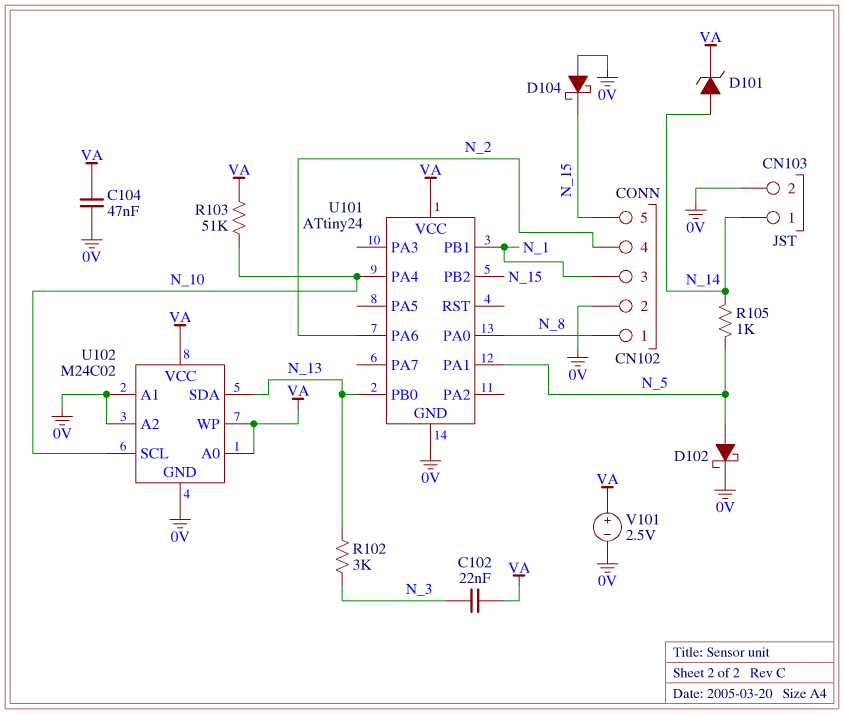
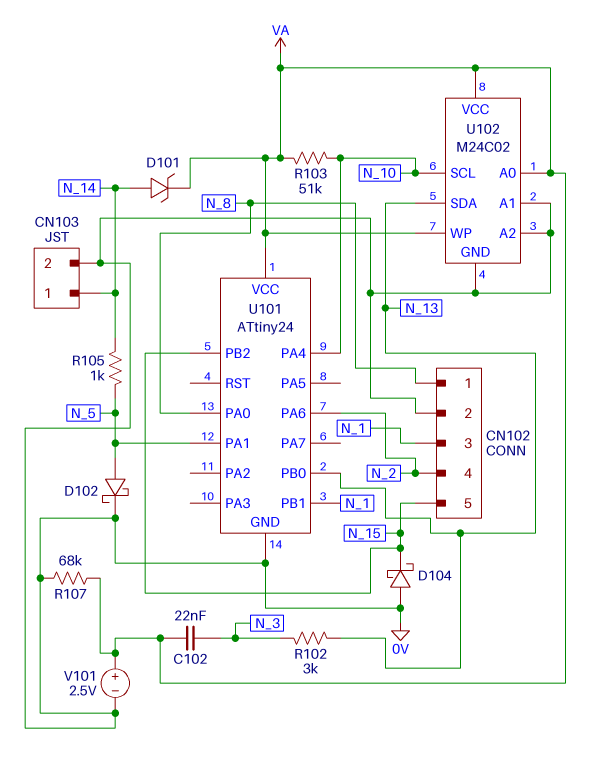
C104: 47nF (0V, VA) -> none
R107: none -> 68k (0V, VA)

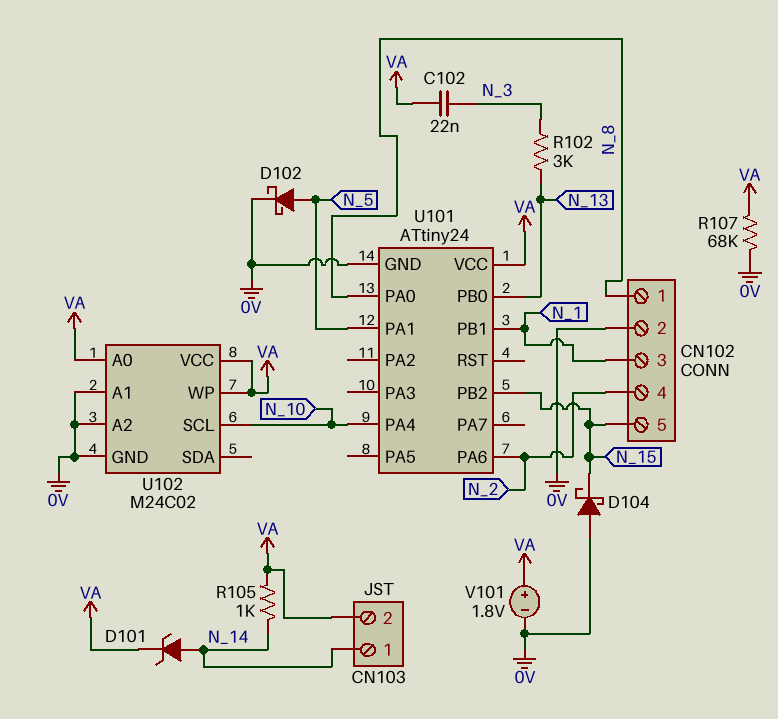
CN103 pin 2: 0V -> VA
R103: 51k (N_10, VA) -> none
R105: 1k (N_5, N_14) -> 1k (N_14, VA)
U102 pin SDA: N_13 -> none
V101: 2.5V (plus VA, minus 0V) -> 1.8V (plus VA, minus 0V)

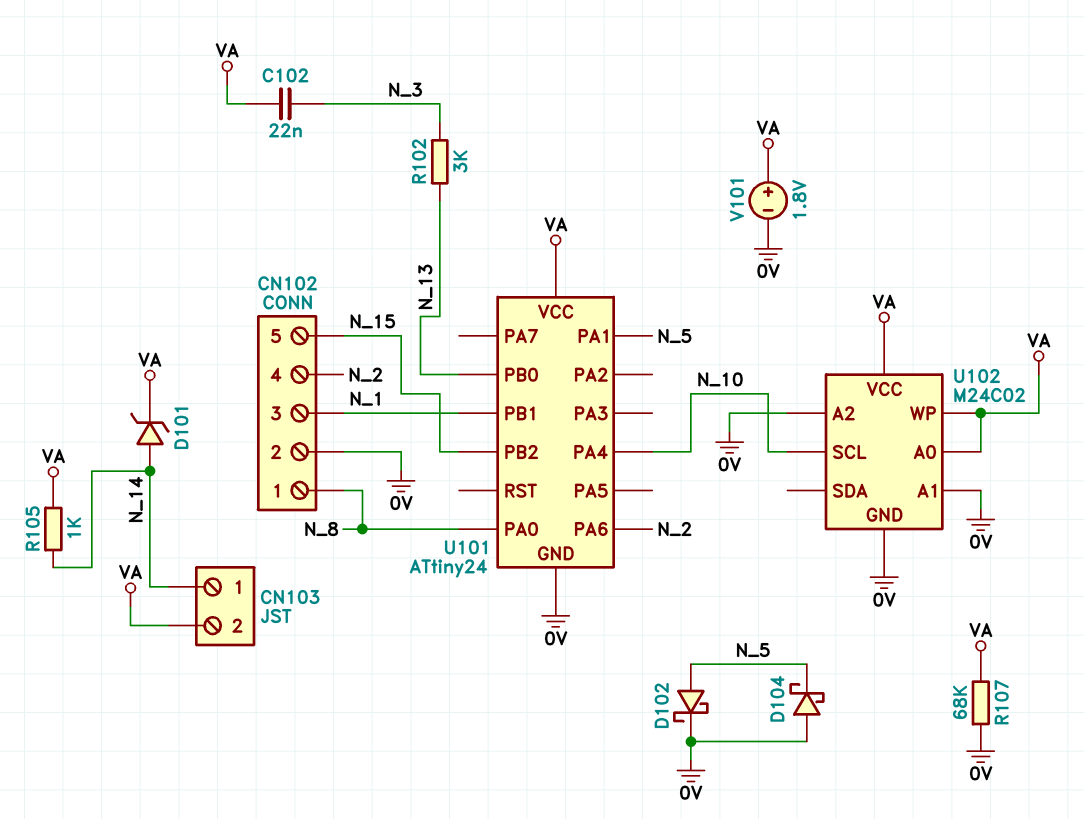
D104: schottky (A 0V, K N_15) -> schottky (A 0V, K N_5)

